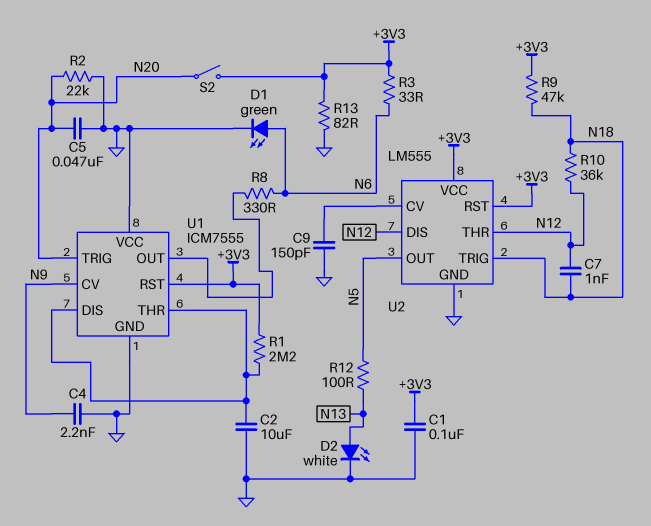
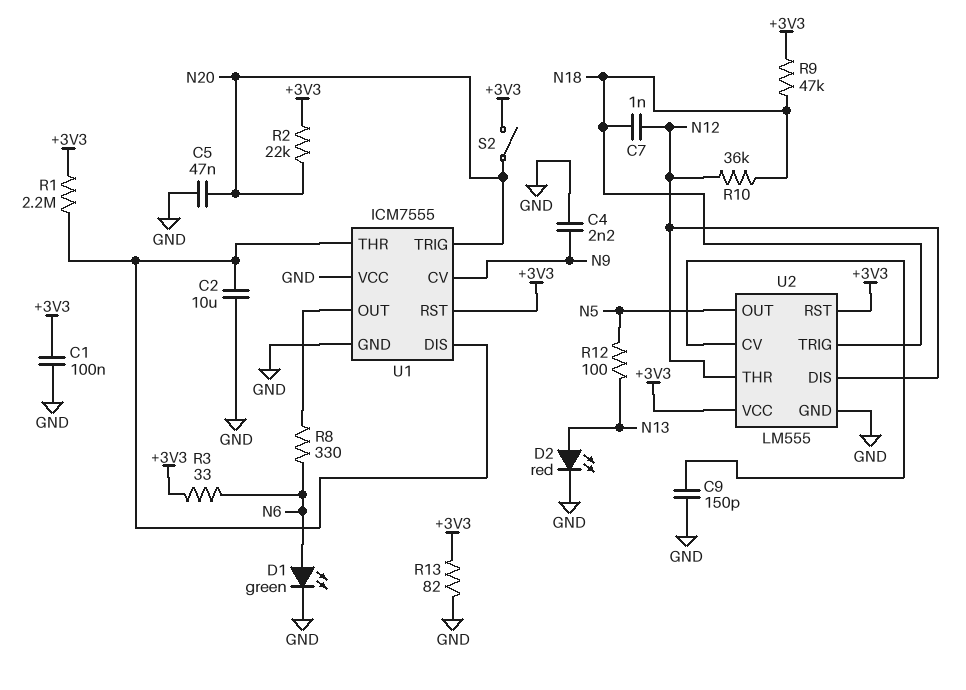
D2: LED white (A N13, K GND) -> LED red (A N13, K GND)
R2: 22k (GND, N20) -> 22k (+3V3, N20)

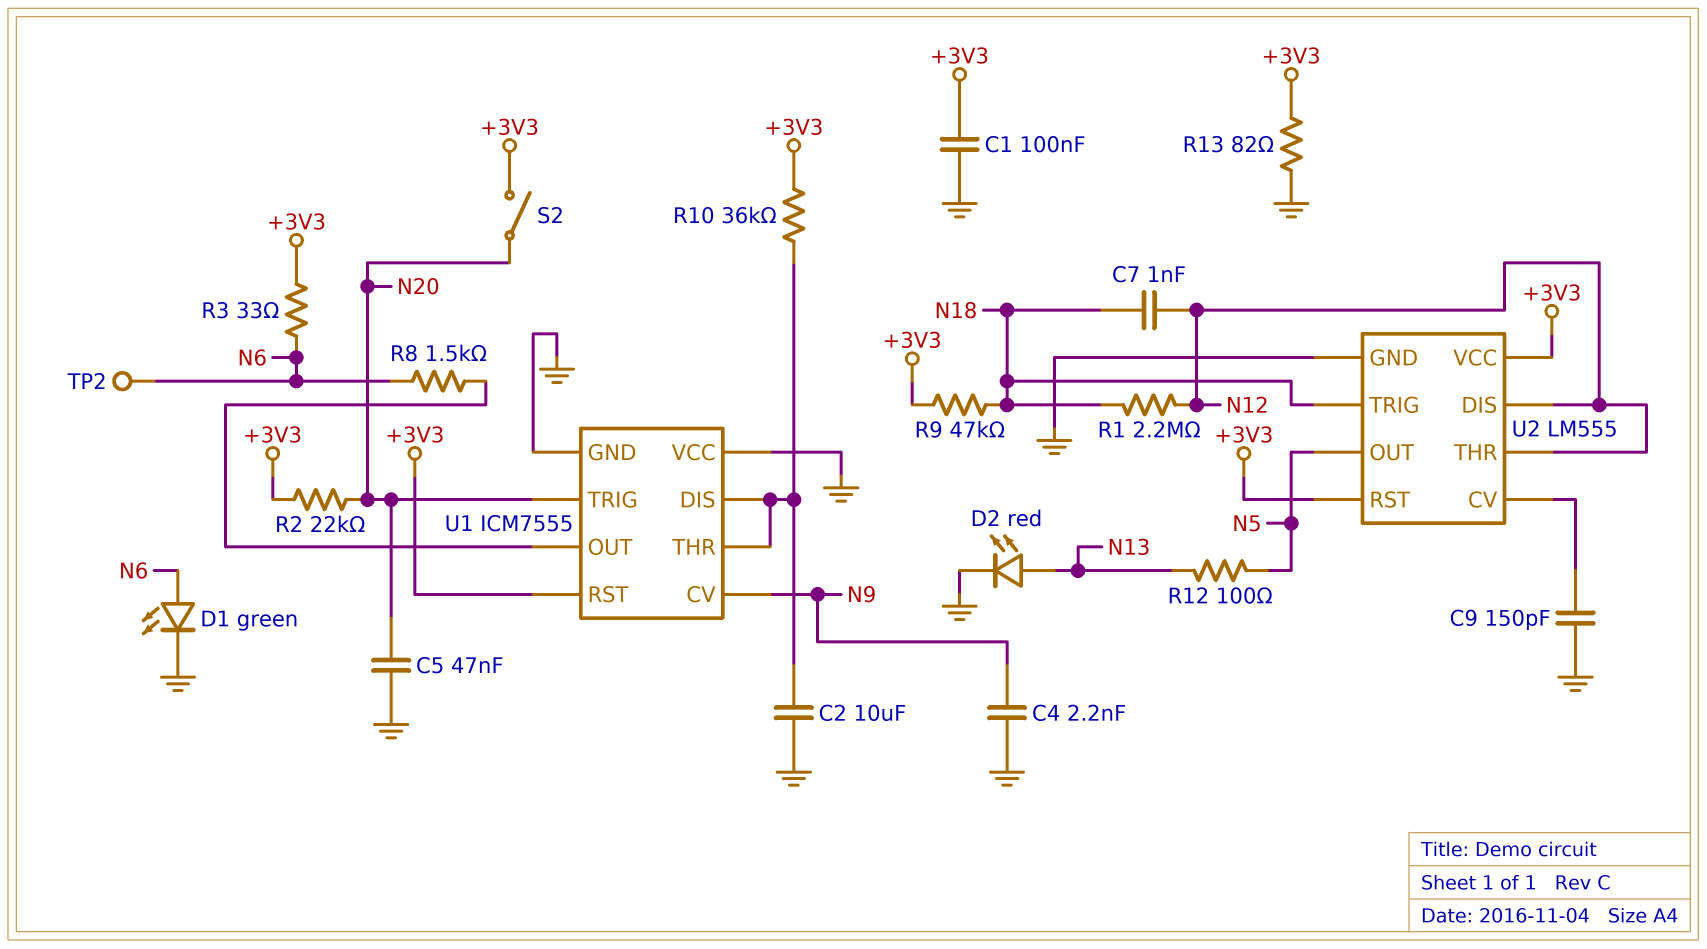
R1: 2.2M (+3V3, U1/DIS) -> 2.2M (N12, N18)
R8: 330 (N6, U1/OUT) -> 1.5k (N6, U1/OUT)
R10: 36k (N12, N18) -> 36k (+3V3, U1/DIS)
TP2: none -> test point (N6)

